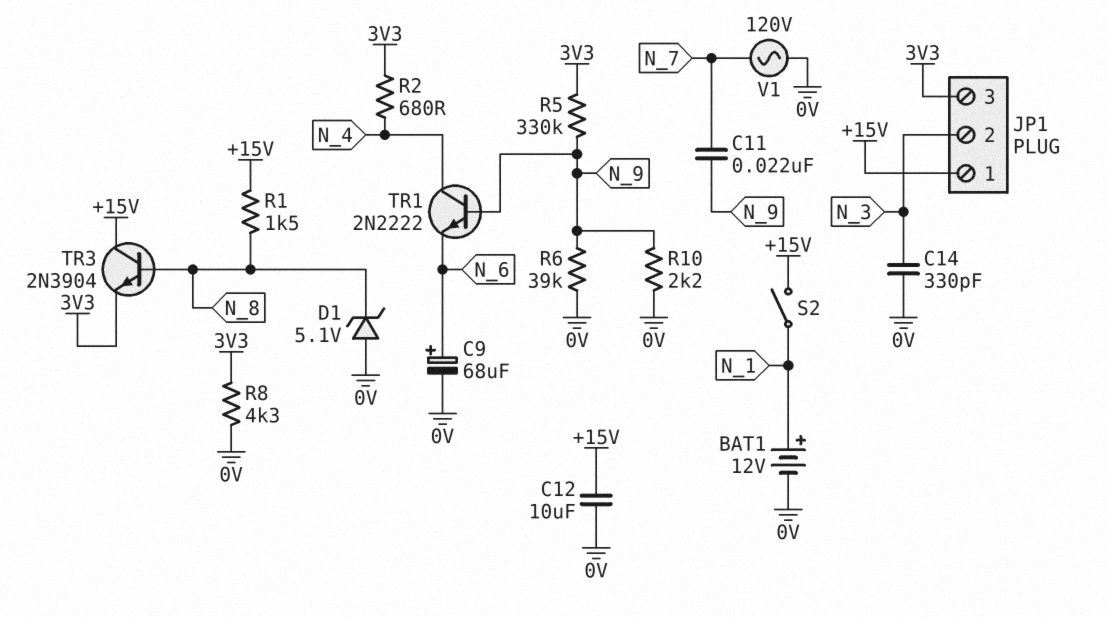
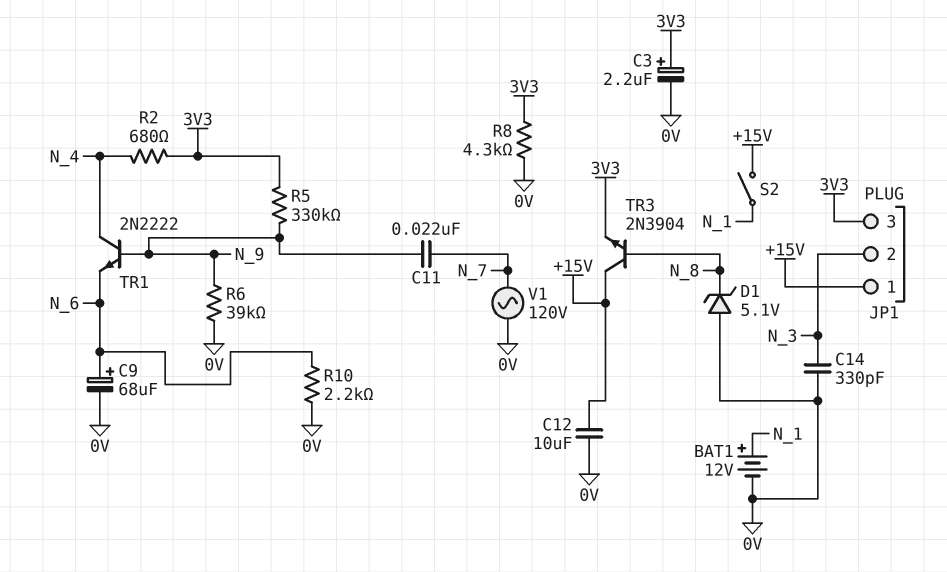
C3: none -> 2.2uF (plus 3V3, minus 0V)
R1: 1.5k (+15V, N_8) -> none
R10: 2.2k (0V, N_9) -> 2.2k (0V, N_6)

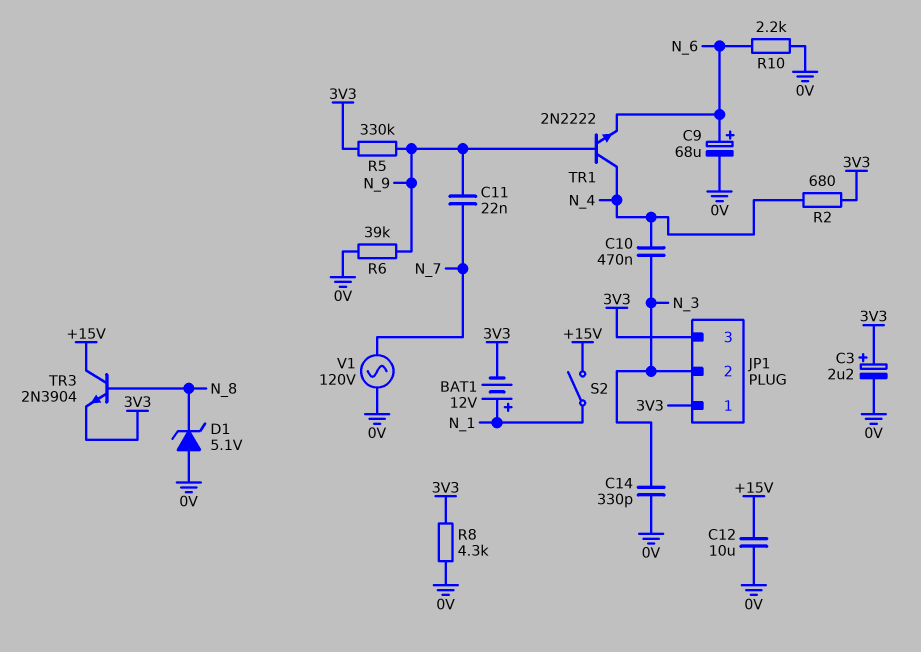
BAT1: 12V (plus N_1, minus 0V) -> 12V (plus N_1, minus 3V3)
C10: none -> 470nF (N_3, N_4)
JP1 pin 1: +15V -> 3V3

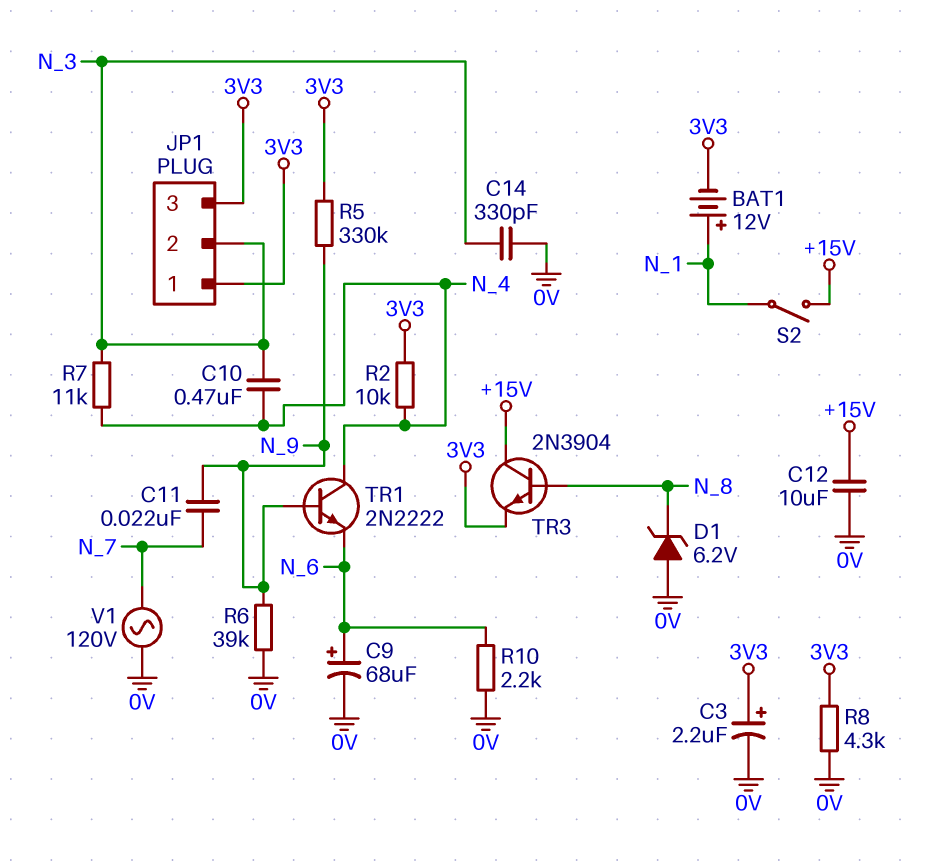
D1: zener 5.1V (A 0V, K N_8) -> zener 6.2V (A 0V, K N_8)
R2: 680 (3V3, N_4) -> 10k (3V3, N_4)
R7: none -> 11k (N_3, N_4)

